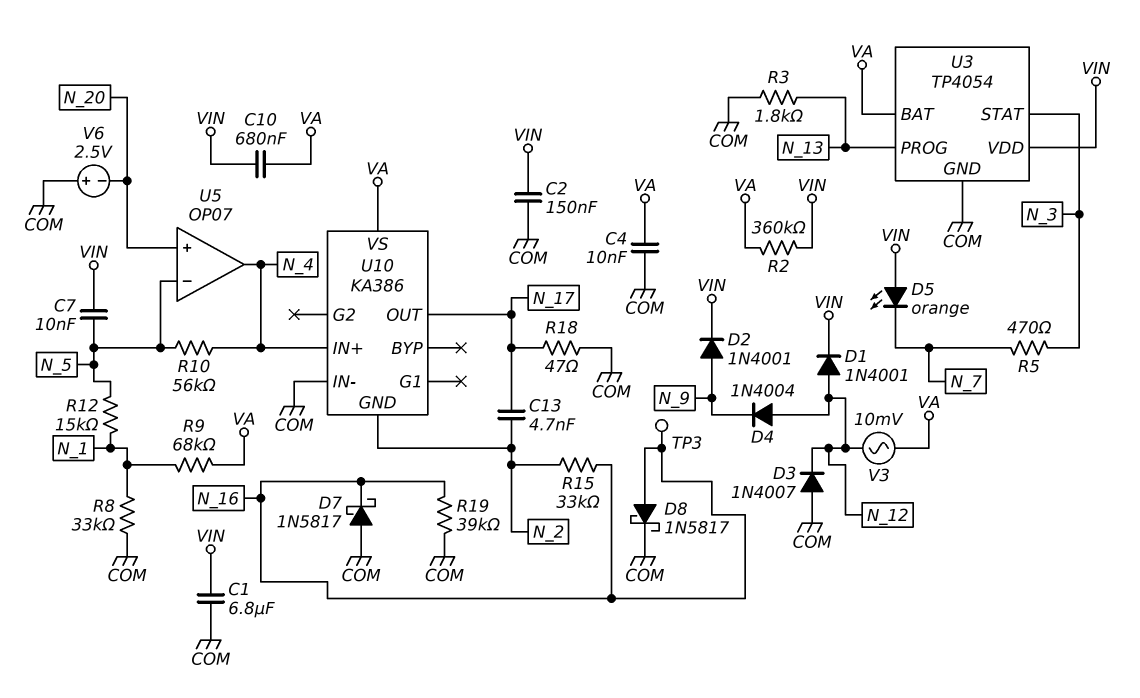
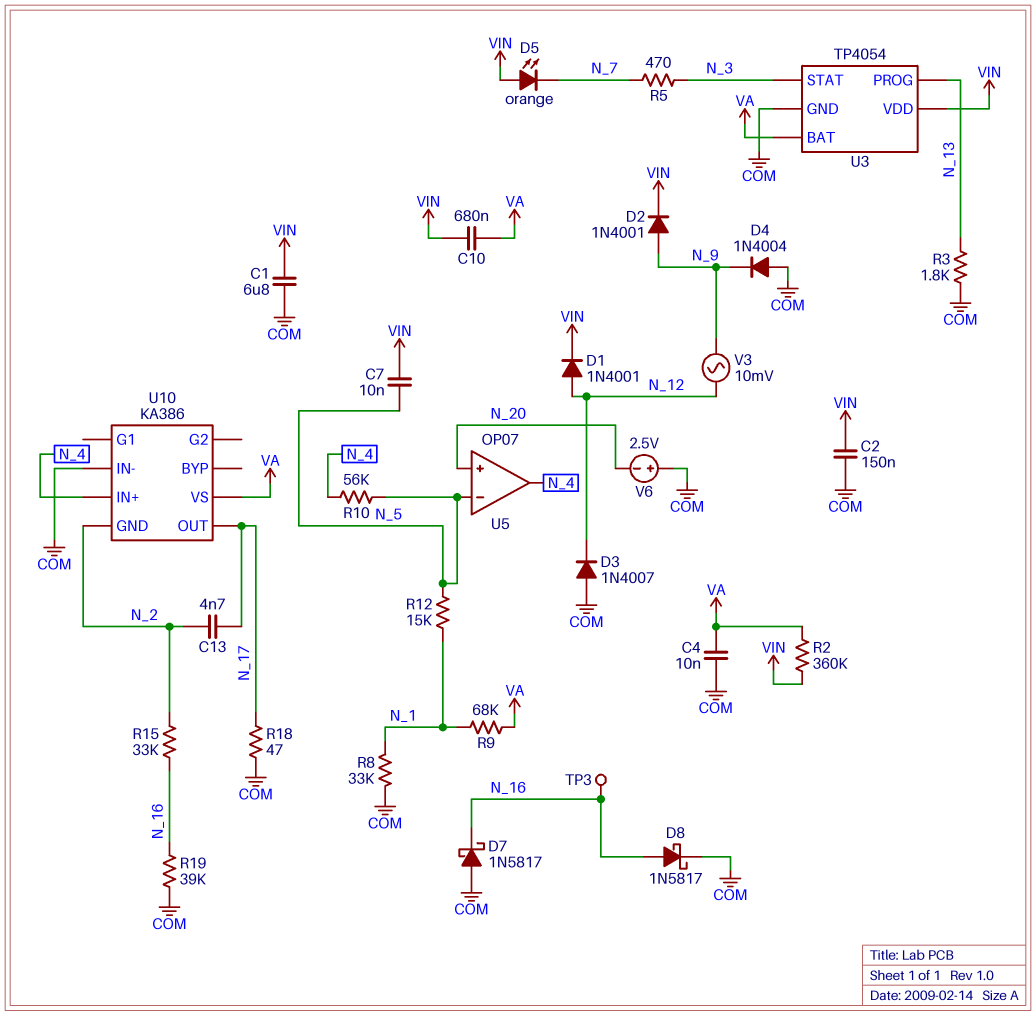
D4: diode 1N4004 (A N_12, K N_9) -> diode 1N4004 (A COM, K N_9)
V3: AC 10mV (N_12, VA) -> AC 10mV (N_9, N_12)

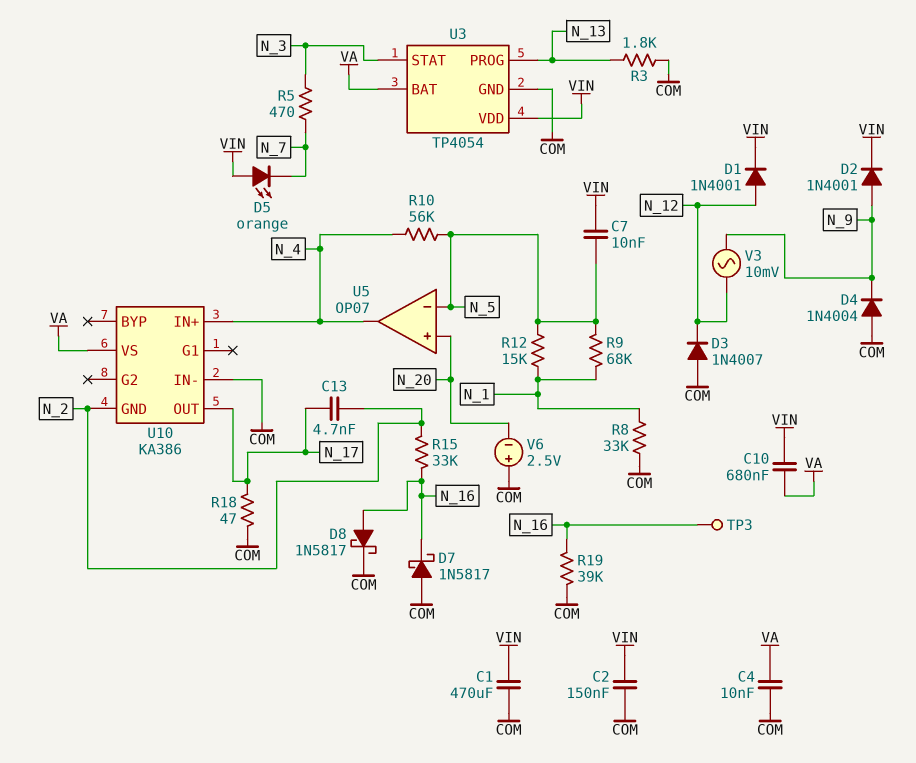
C1: 6.8uF (COM, VIN) -> 470uF (COM, VIN)
R2: 360k (VA, VIN) -> none
R9: 68k (N_1, VA) -> 68k (N_1, N_5)

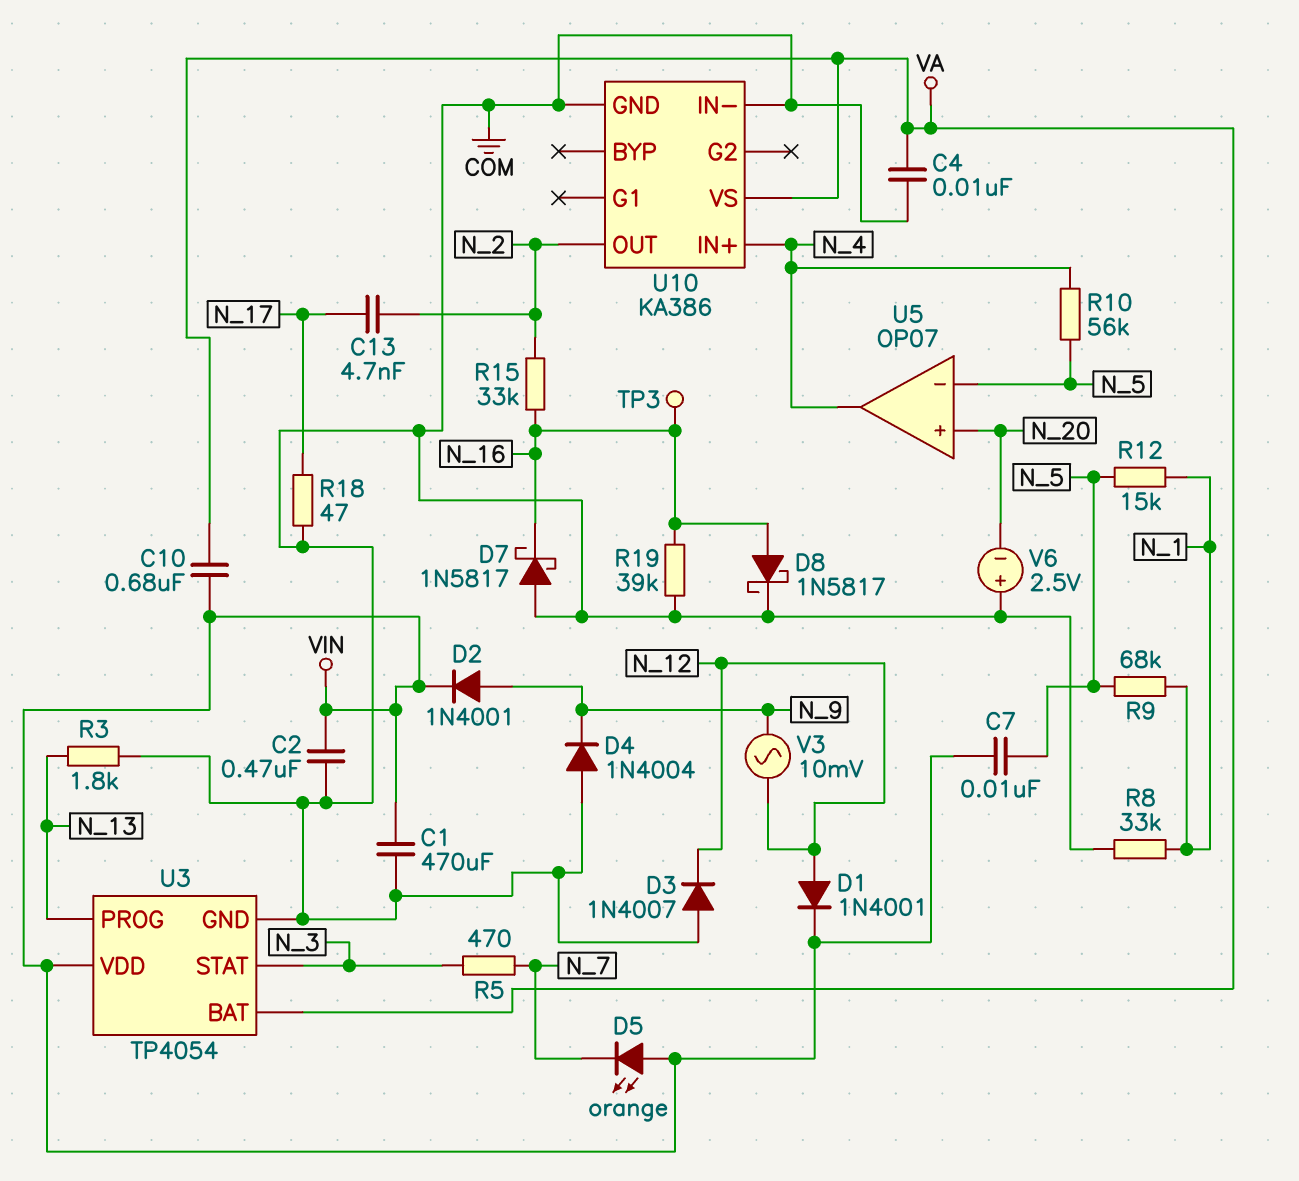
C2: 150nF (COM, VIN) -> 470nF (COM, VIN)
U10 pin GND: N_2 -> COM
U10 pin OUT: N_17 -> N_2

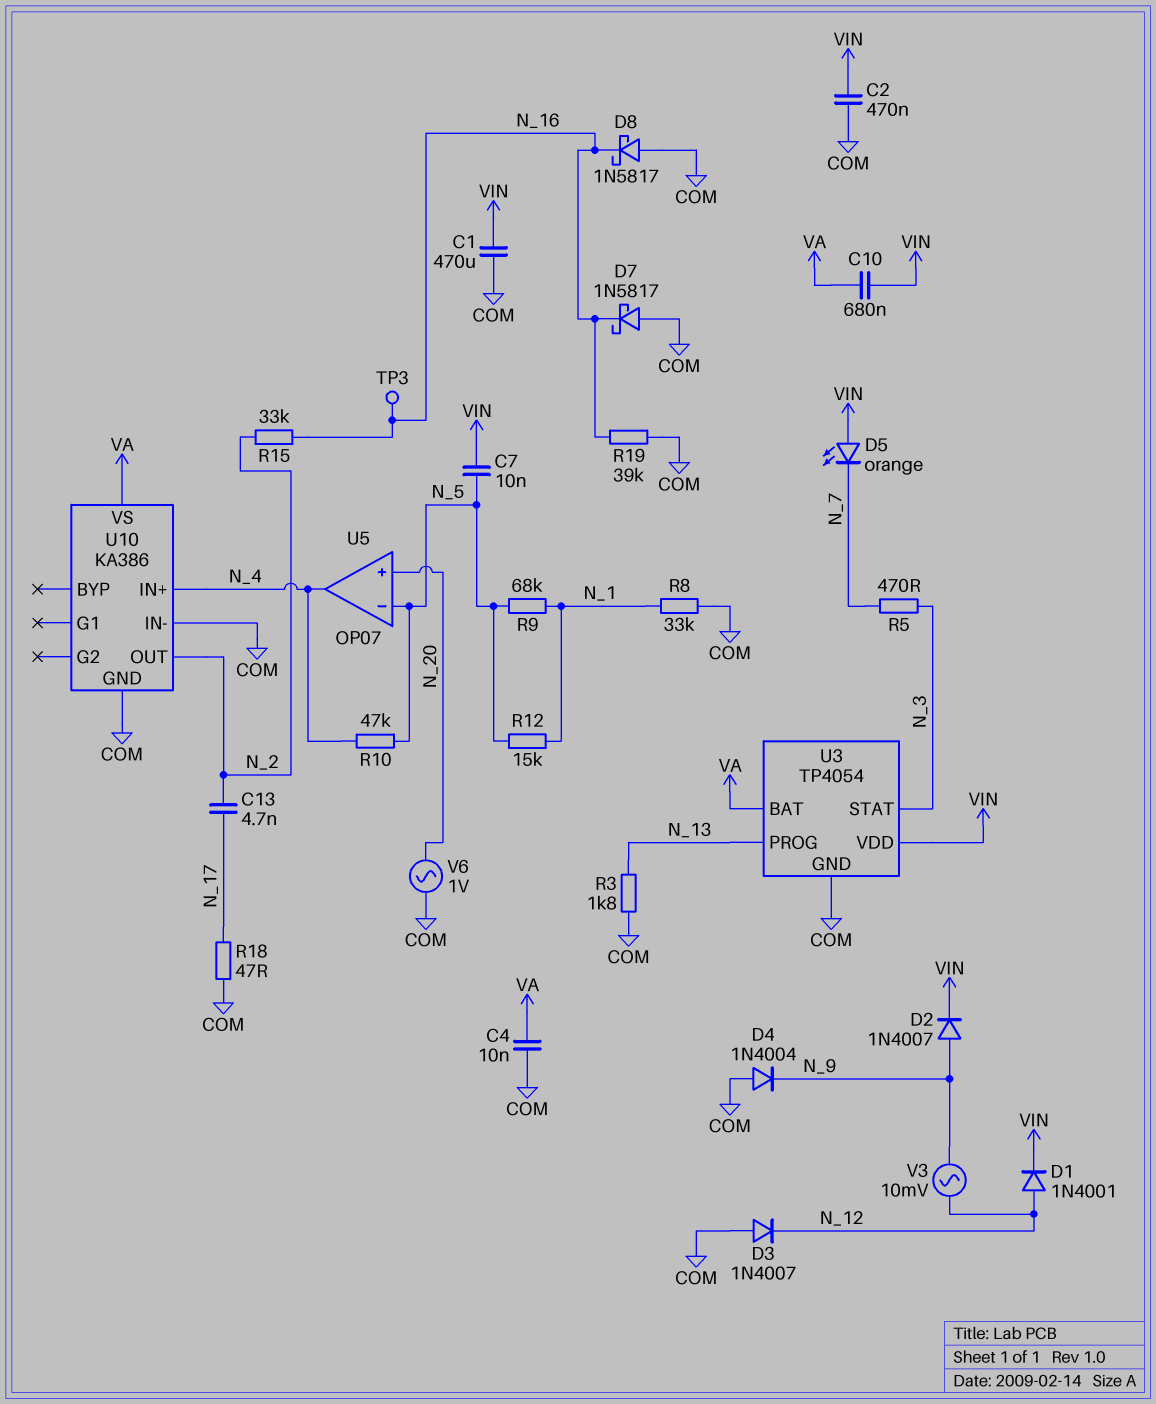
D2: diode 1N4001 (A N_9, K VIN) -> diode 1N4007 (A N_9, K VIN)
D8: schottky 1N5817 (A N_16, K COM) -> schottky 1N5817 (A COM, K N_16)
R10: 56k (N_4, N_5) -> 47k (N_4, N_5)
V6: 2.5V (plus COM, minus N_20) -> AC 1V (COM, N_20)

